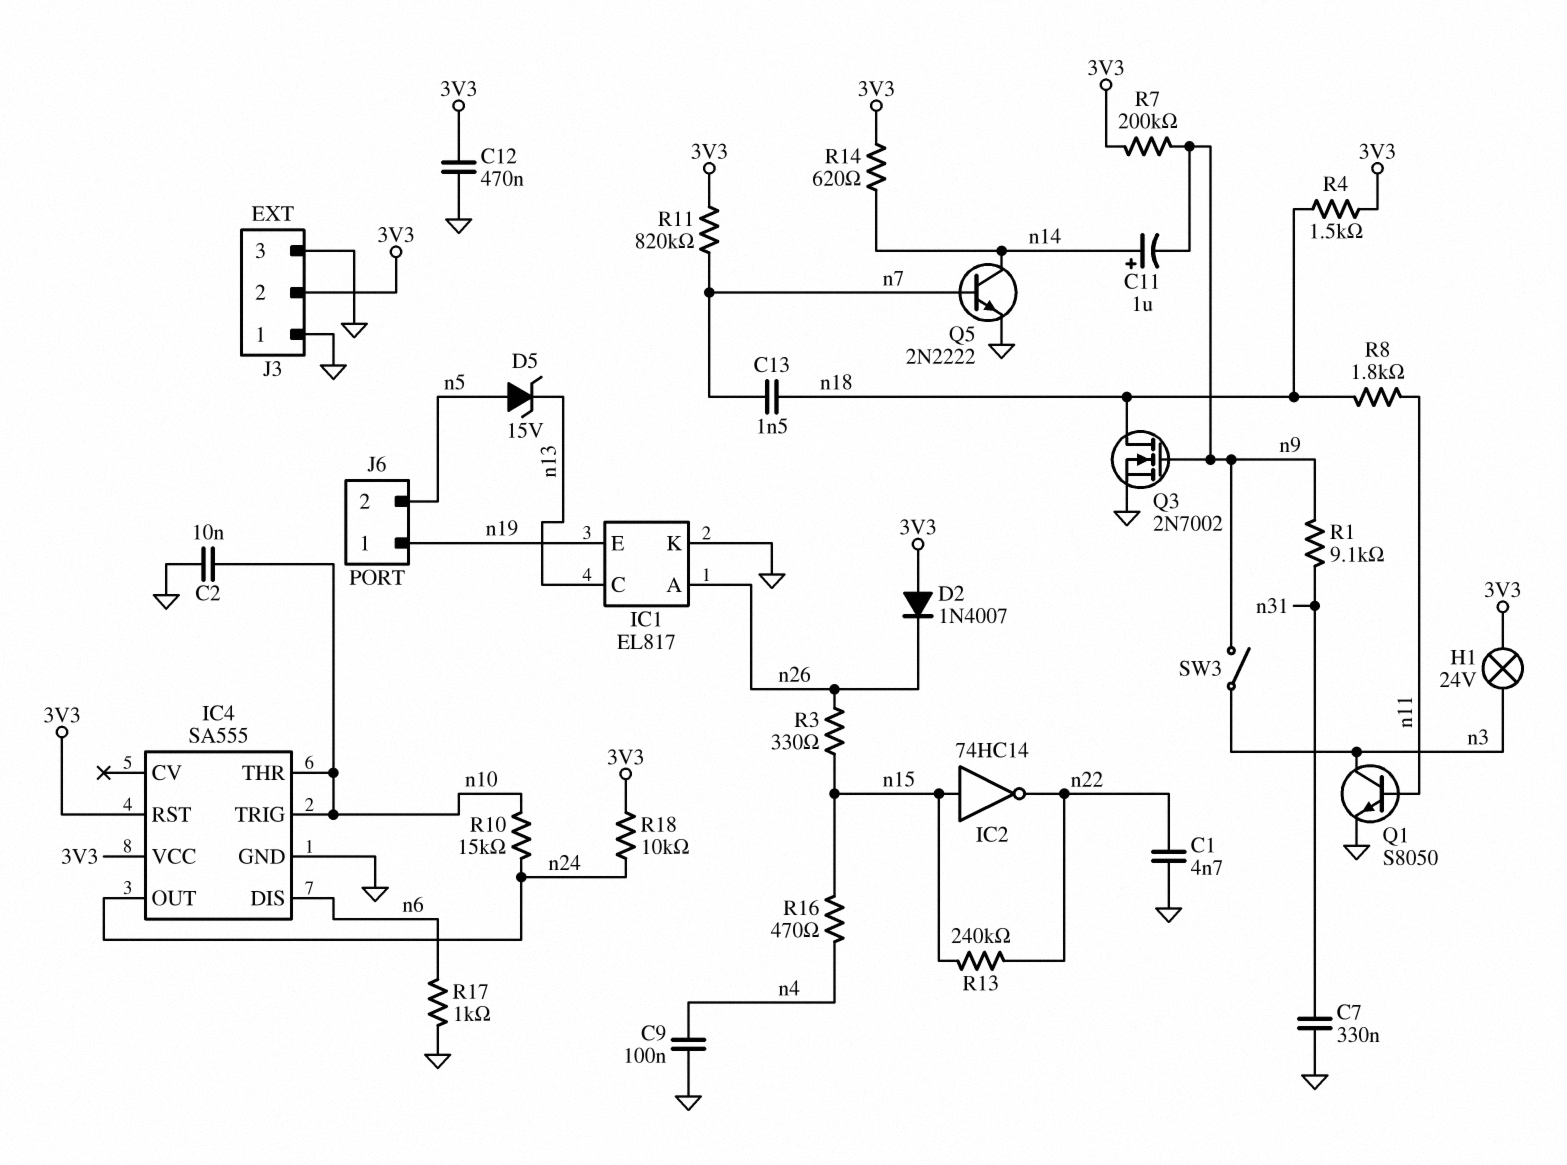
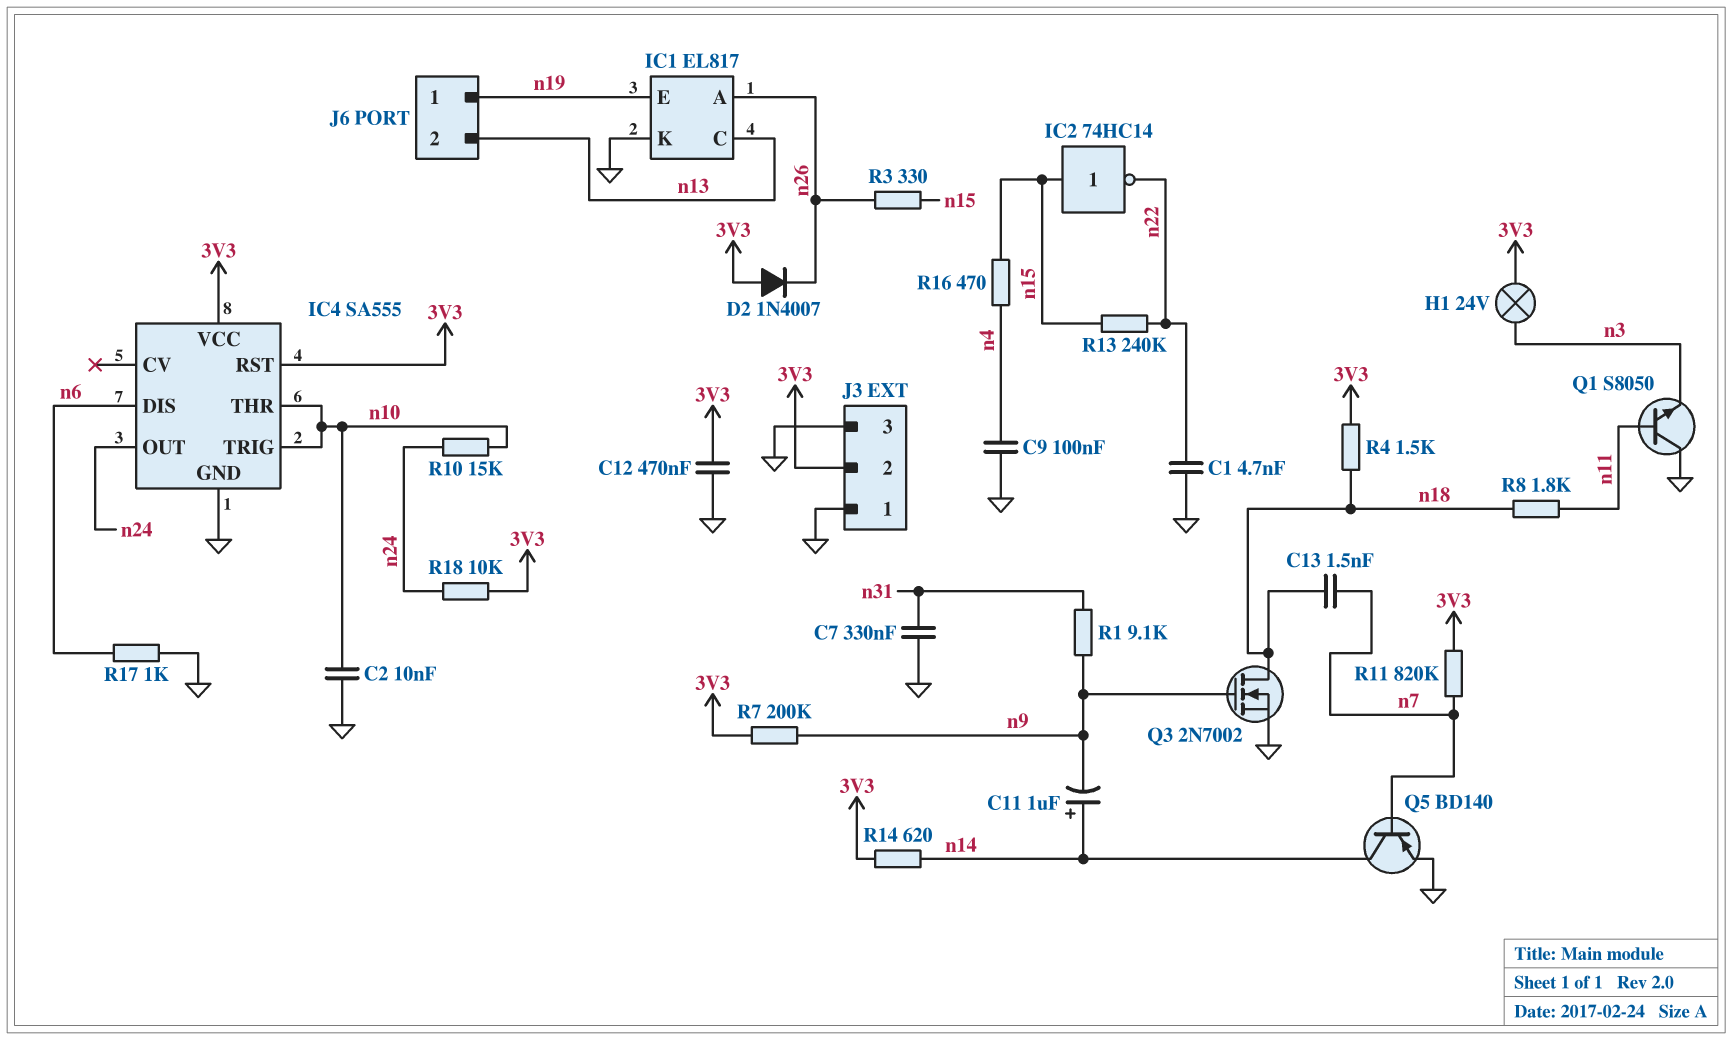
D5: zener 15V (A n5, K n13) -> none
J6 pin 2: n5 -> n13
Q1: NPN S8050 (B n11, C n3, E GND) -> NPN S8050 (B n11, C GND, E n3)
Q5: NPN 2N2222 (B n7, C n14, E GND) -> PNP BD140 (B n7, C n14, E GND)
SW3: switch (n3, n9) -> none

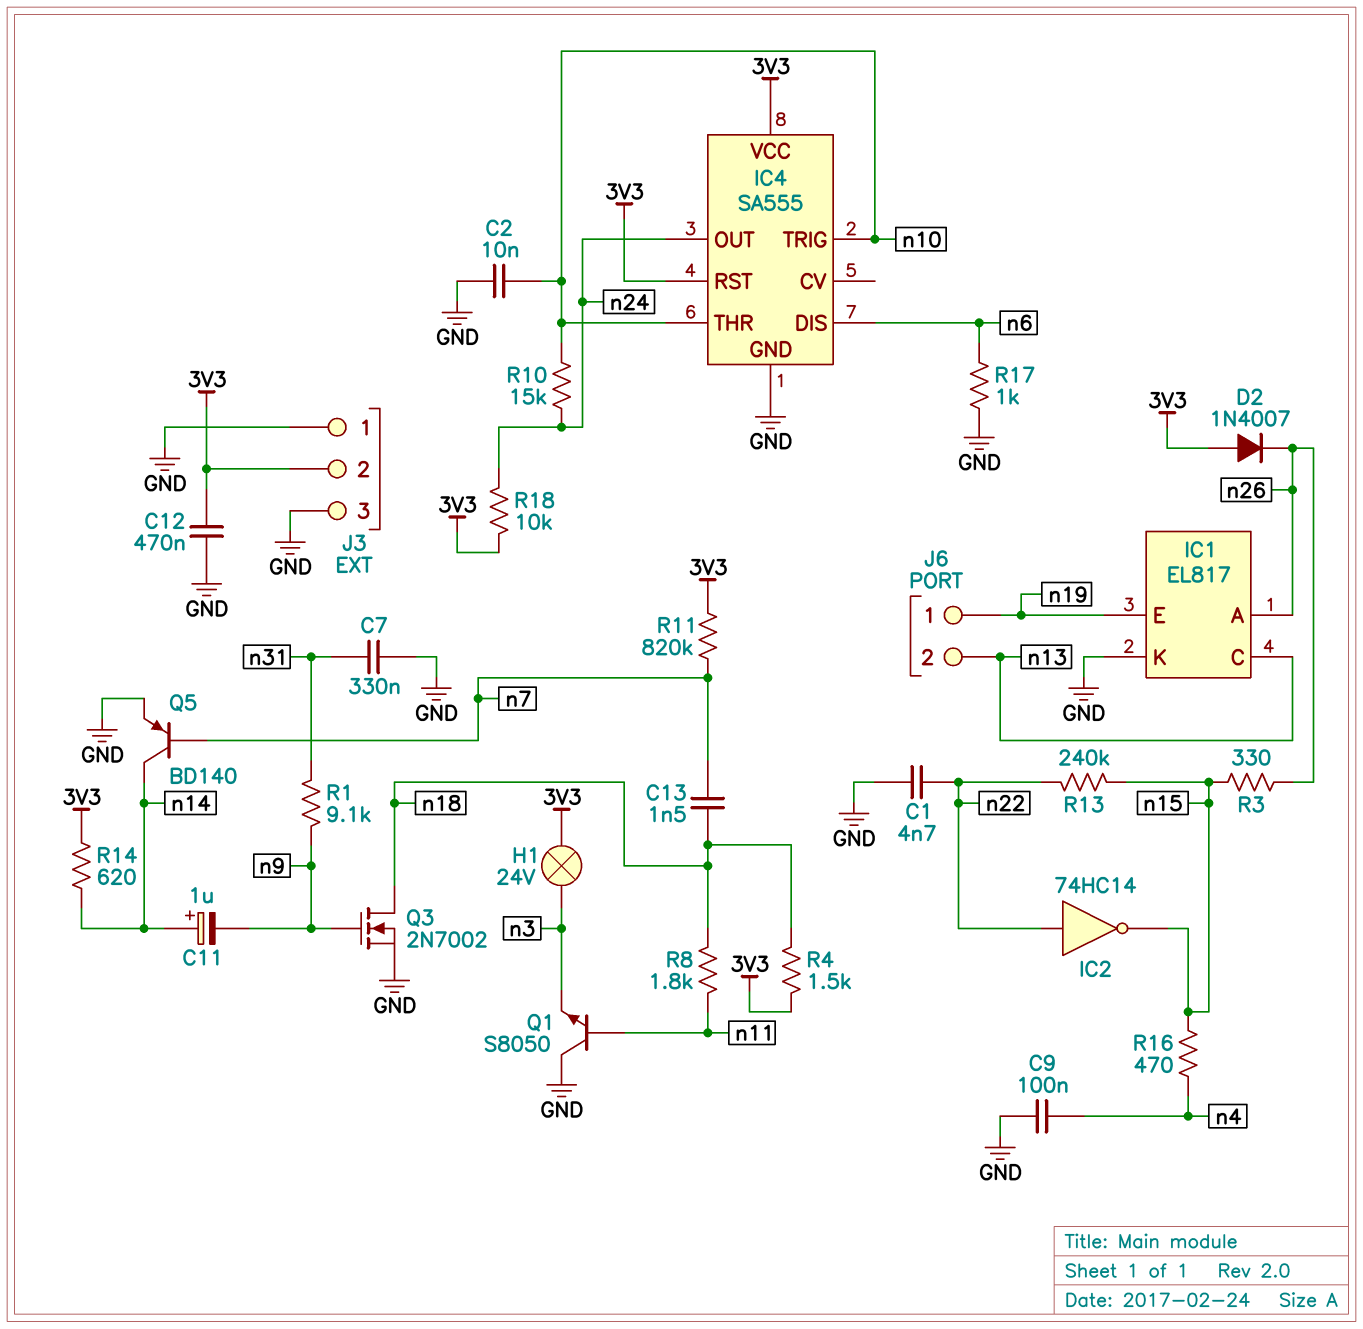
IC2: NOT 74HC14 (in n15, out n22) -> NOT 74HC14 (in n22, out n15)
R7: 200k (3V3, n9) -> none

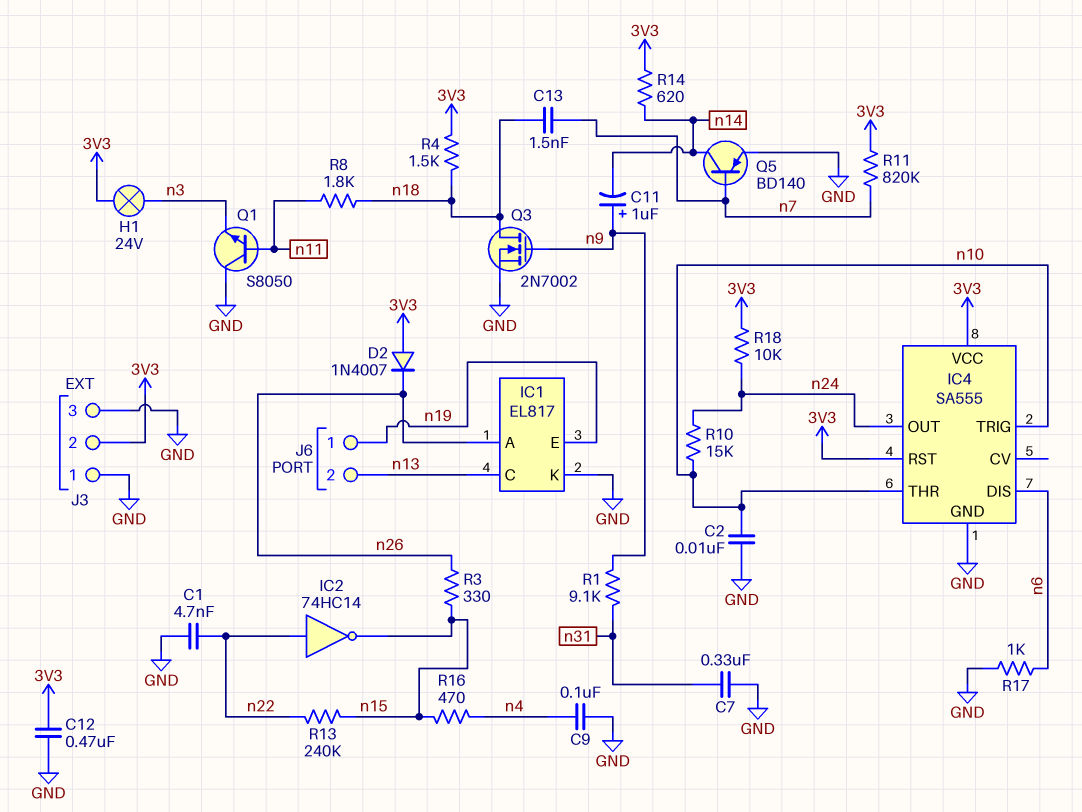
C11: 1uF (plus n14, minus n9) -> 1uF (plus n9, minus n14)

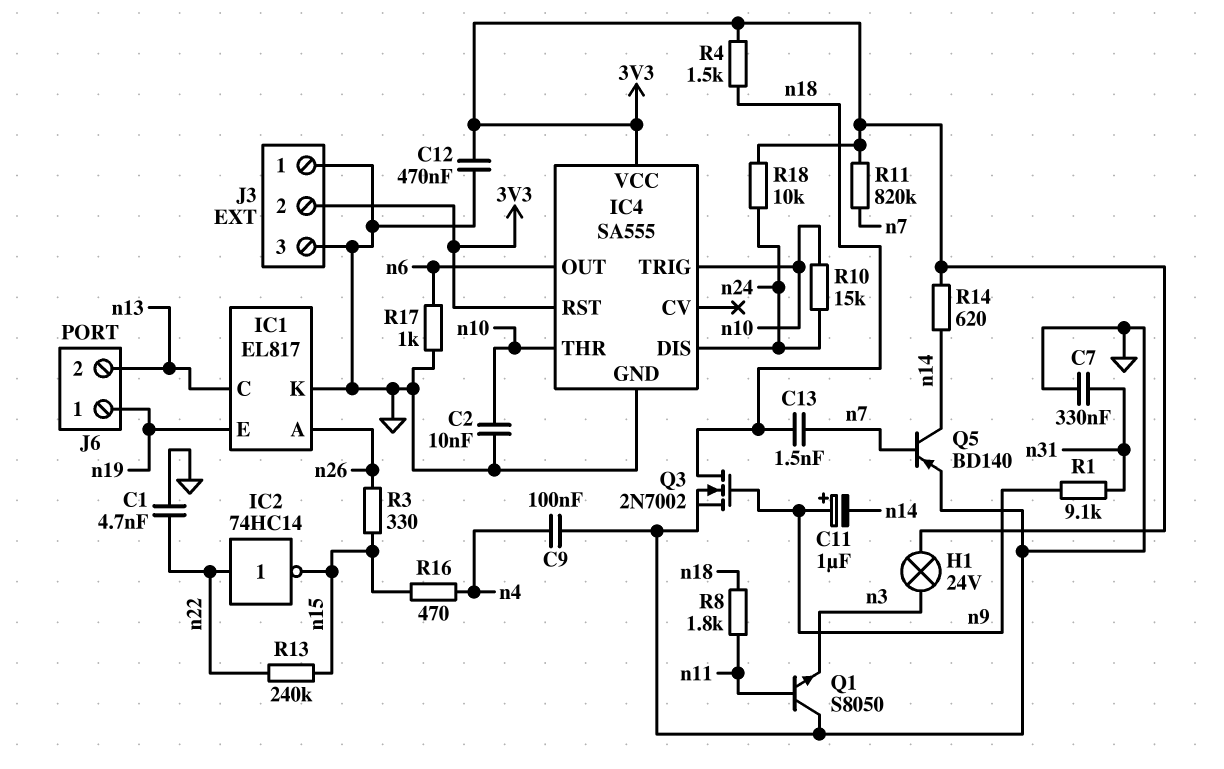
D2: diode 1N4007 (A 3V3, K n26) -> none
IC4 pin DIS: n6 -> n24
IC4 pin OUT: n24 -> n6

